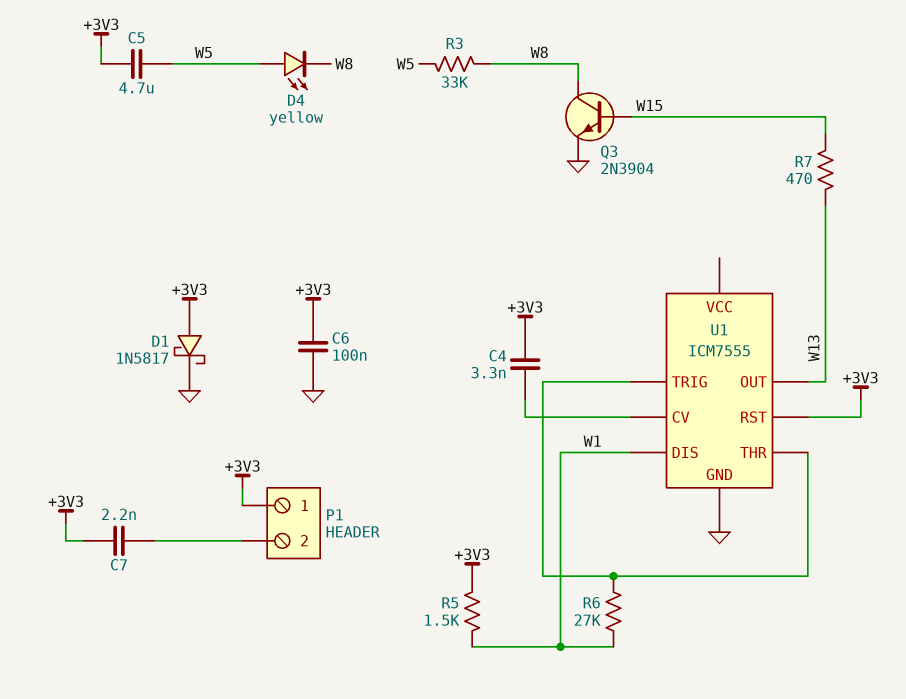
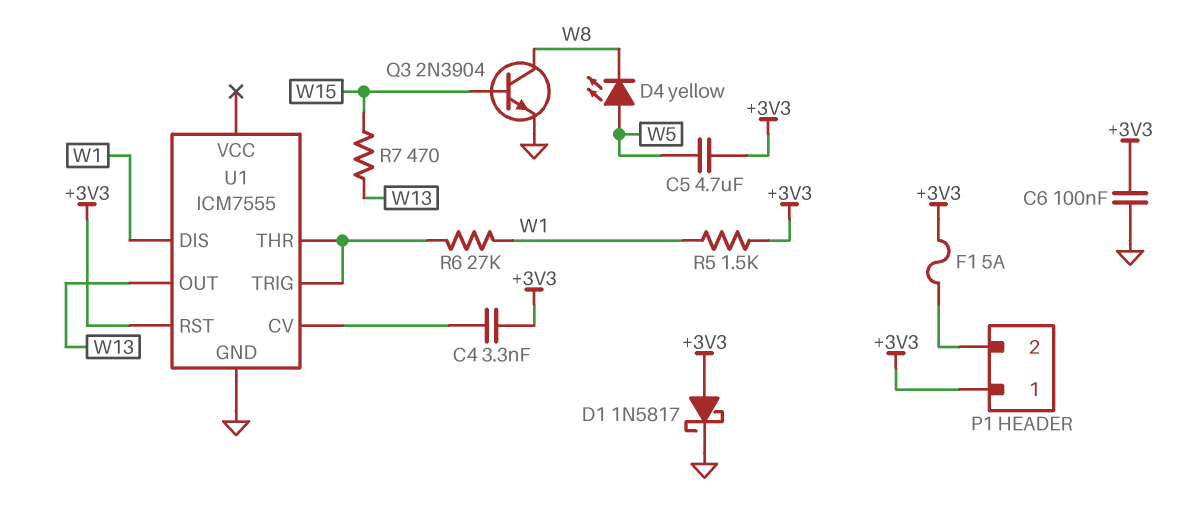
C7: 2.2nF (+3V3, P1/2) -> none
F1: none -> 5A (+3V3, P1/2)
R3: 33k (W5, W8) -> none

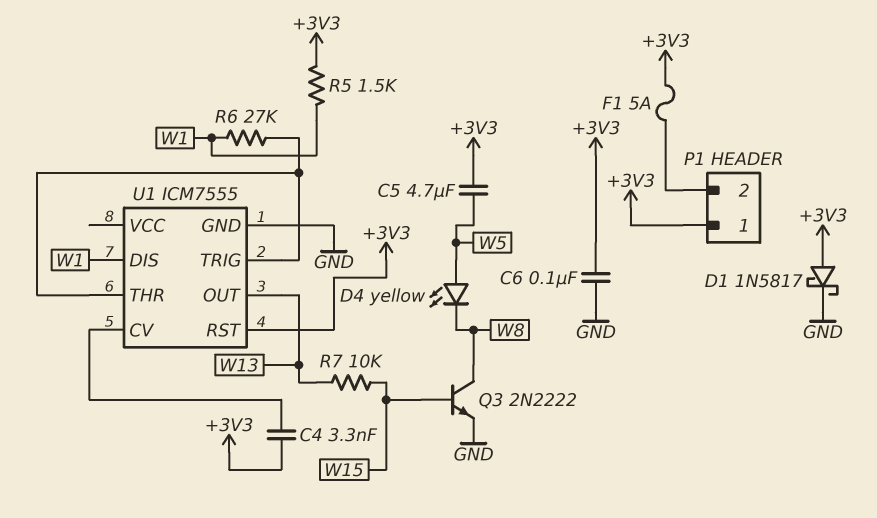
Q3: NPN 2N3904 (B W15, C W8, E GND) -> NPN 2N2222 (B W15, C W8, E GND)
R7: 470 (W13, W15) -> 10k (W13, W15)

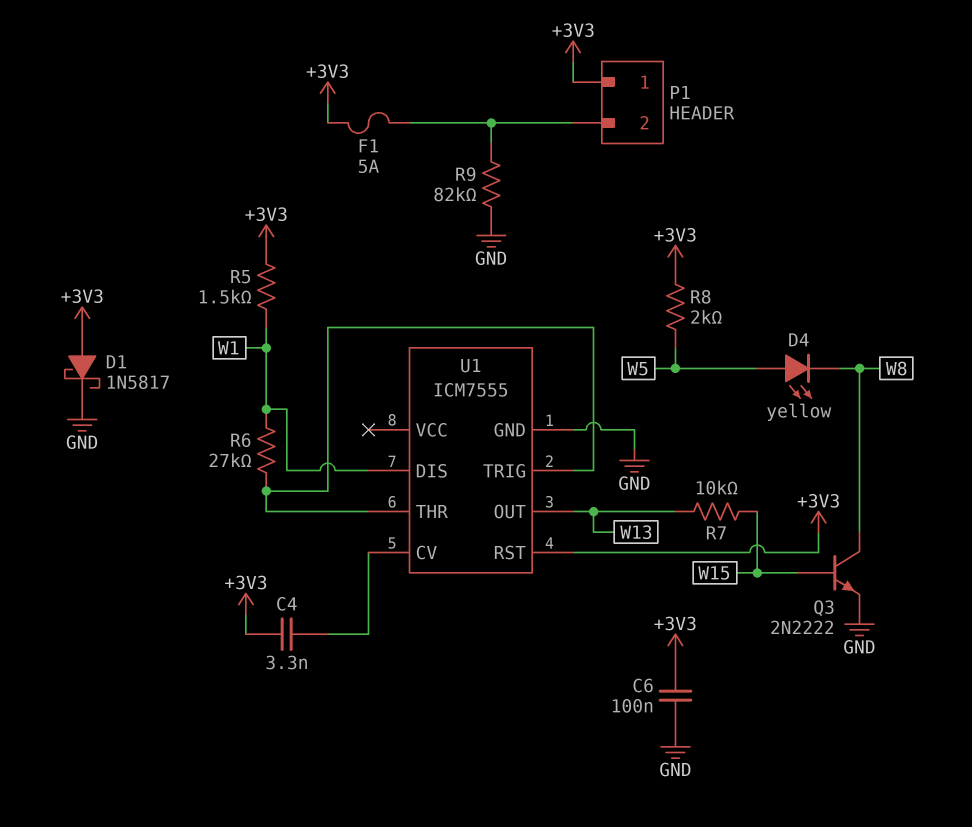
C5: 4.7uF (+3V3, W5) -> none
R8: none -> 2k (+3V3, W5)
R9: none -> 82k (GND, P1/2)

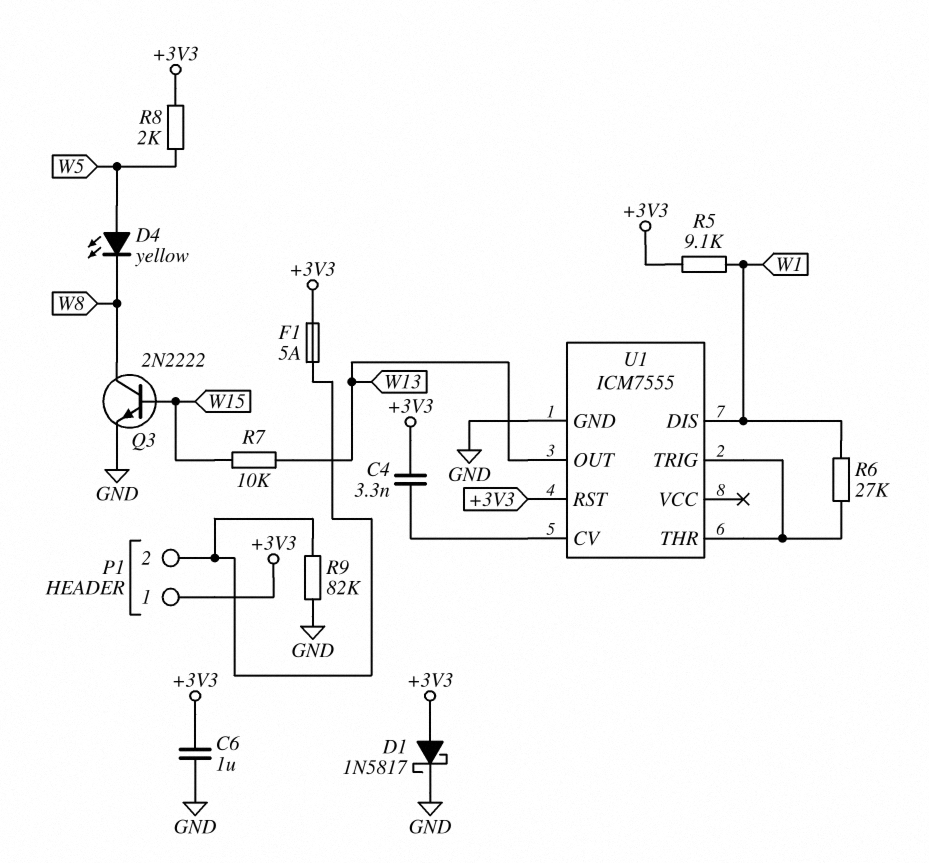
C6: 100nF (+3V3, GND) -> 1uF (+3V3, GND)
R5: 1.5k (+3V3, W1) -> 9.1k (+3V3, W1)

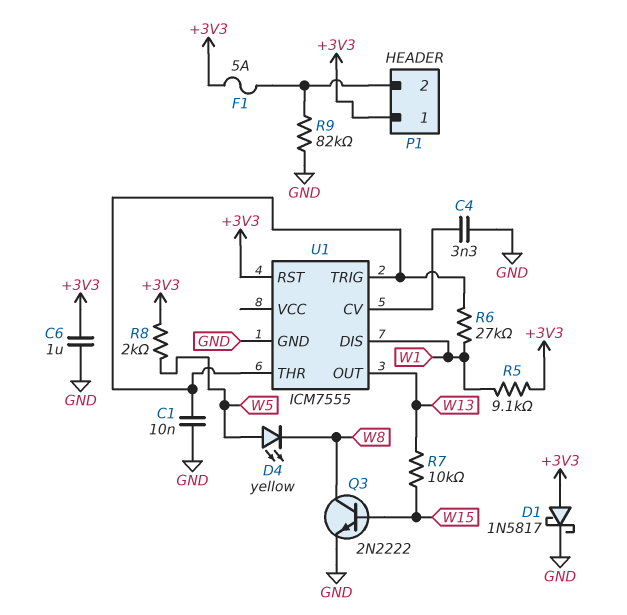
C1: none -> 10nF (GND, U1/THR)
C4: 3.3nF (+3V3, U1/CV) -> 3.3nF (GND, U1/CV)

